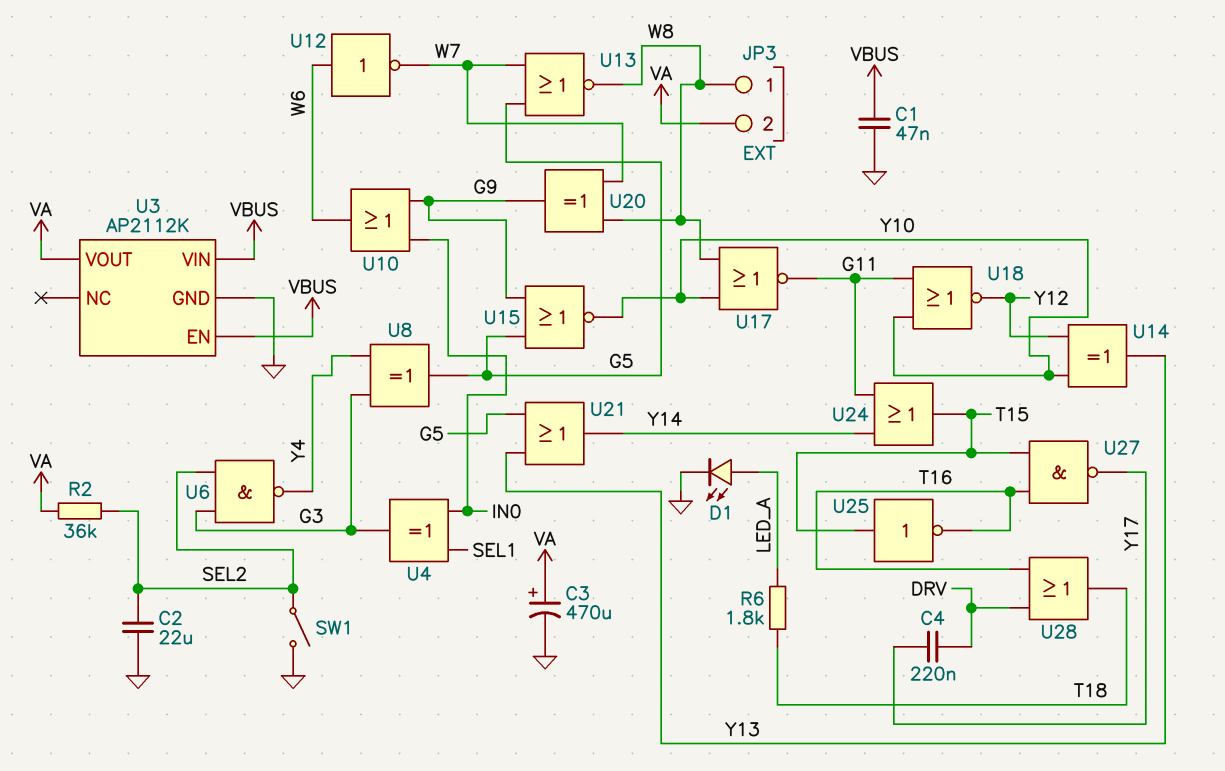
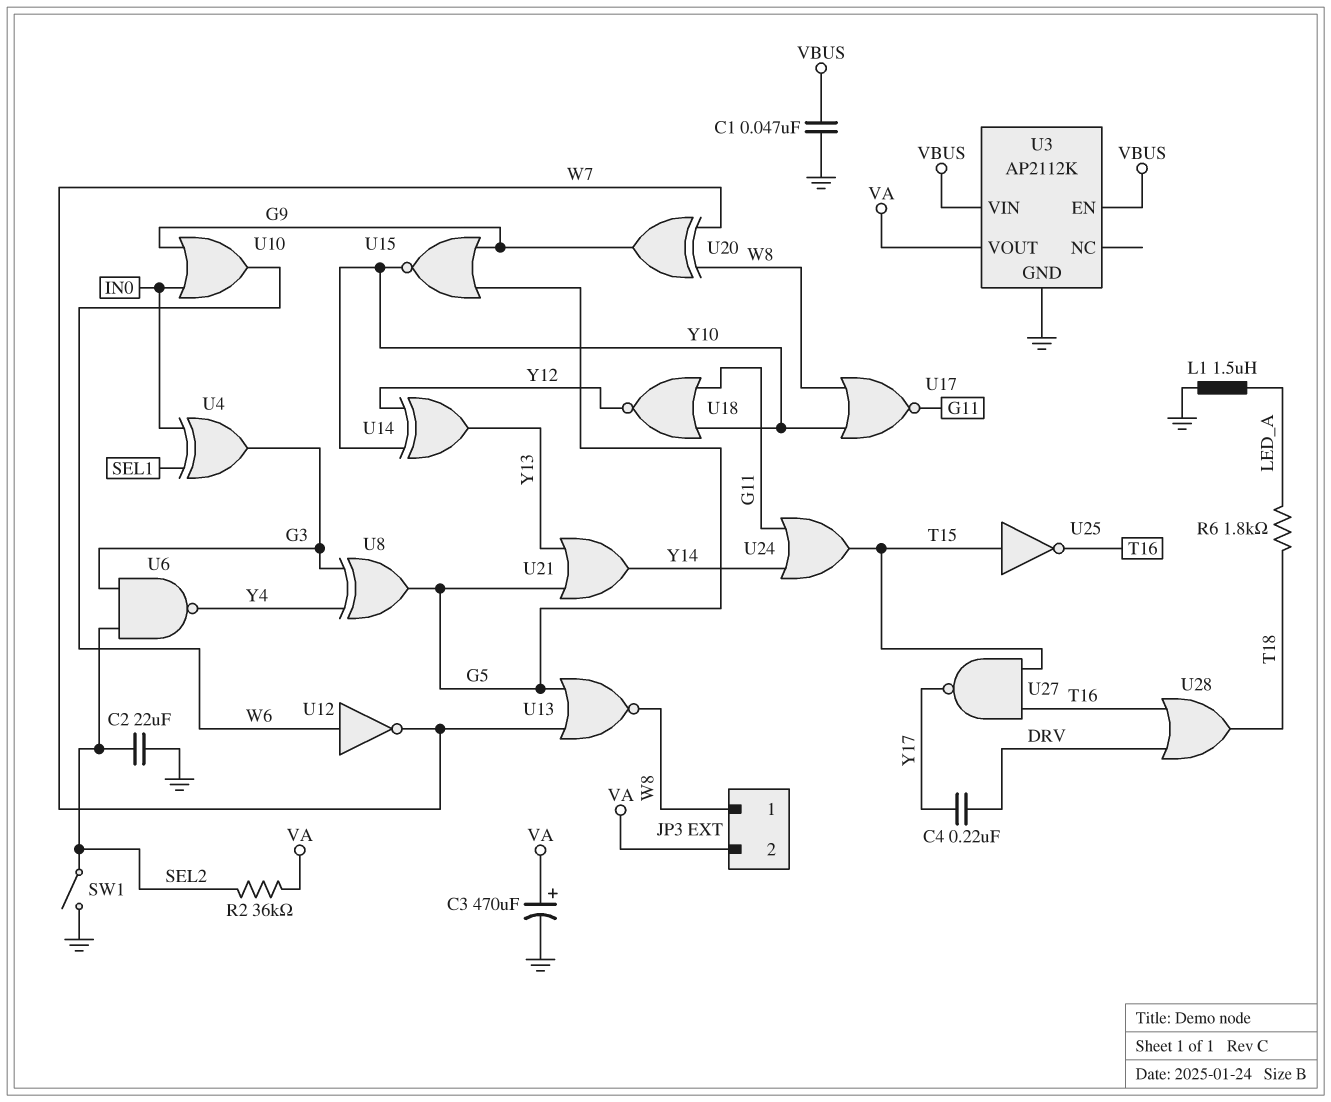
D1: LED (A LED_A, K GND) -> none
L1: none -> 1.5uH (GND, LED_A)

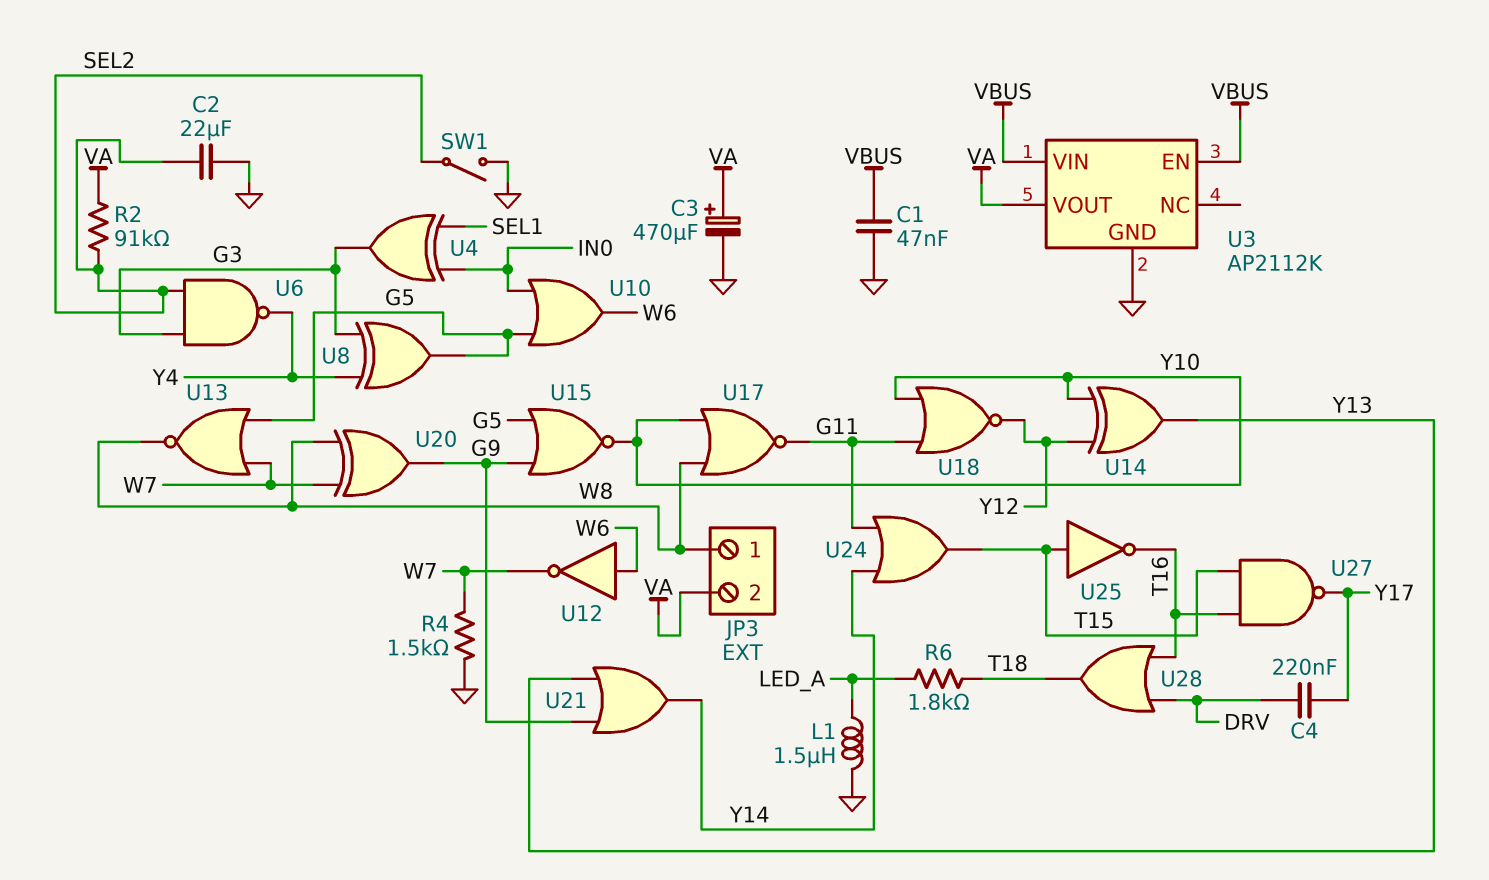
R2: 36k (SEL2, VA) -> 91k (SEL2, VA)
R4: none -> 1.5k (GND, W7)
U10: OR (in G9, in IN0, out W6) -> OR (in G5, in IN0, out W6)
U21: OR (in G5, in Y13, out Y14) -> OR (in G9, in Y13, out Y14)

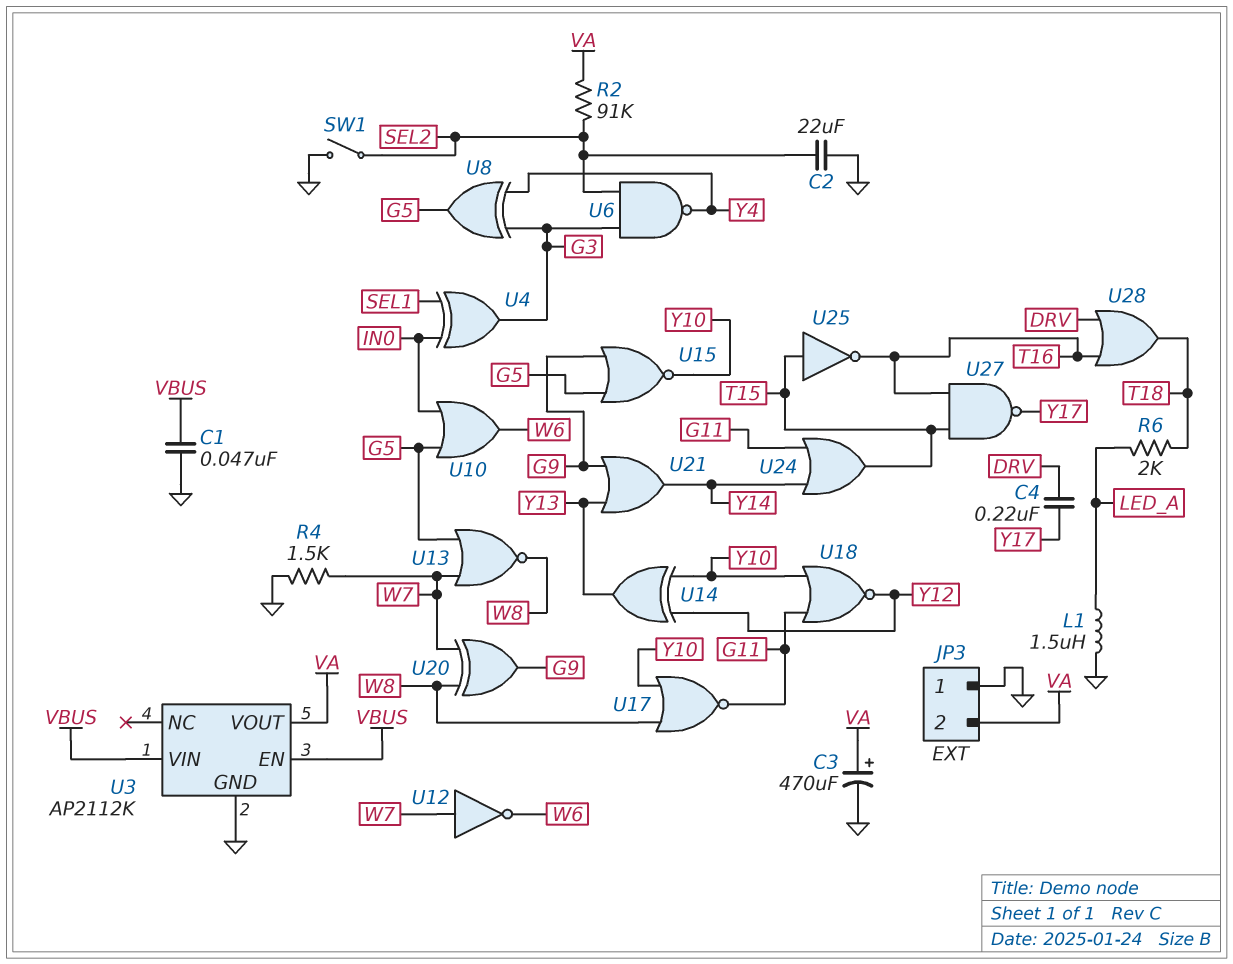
JP3 pin 1: W8 -> GND
R6: 1.8k (LED_A, T18) -> 2k (LED_A, T18)
U12: NOT (in W6, out W7) -> NOT (in W7, out W6)

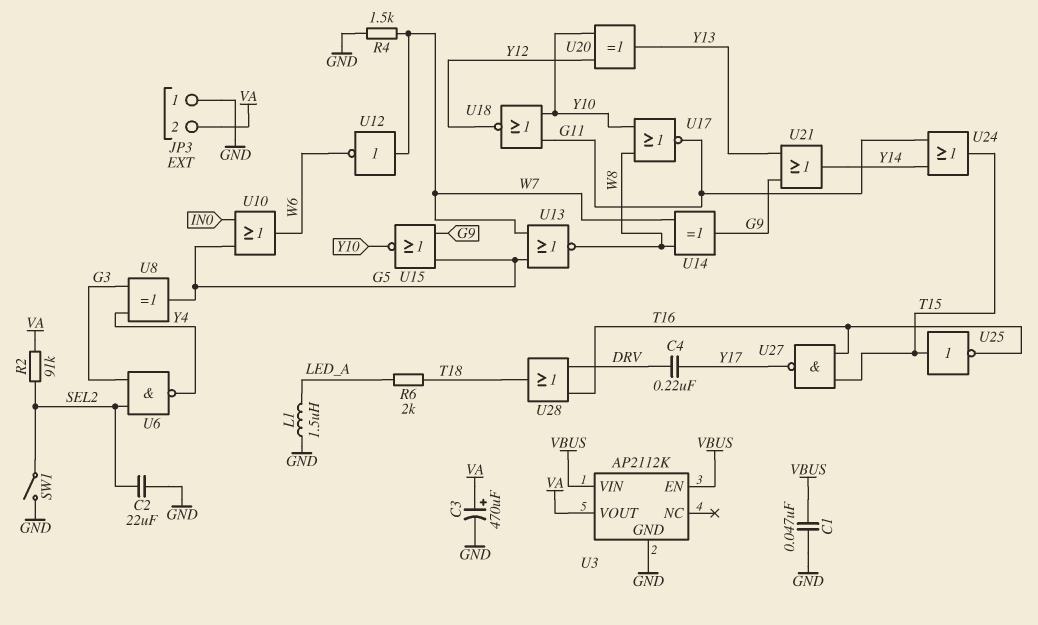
U4: XOR (in IN0, in SEL1, out G3) -> none
U14: XOR (in Y10, in Y12, out Y13) -> XOR (in W7, in W8, out G9)
U20: XOR (in W7, in W8, out G9) -> XOR (in Y10, in Y12, out Y13)

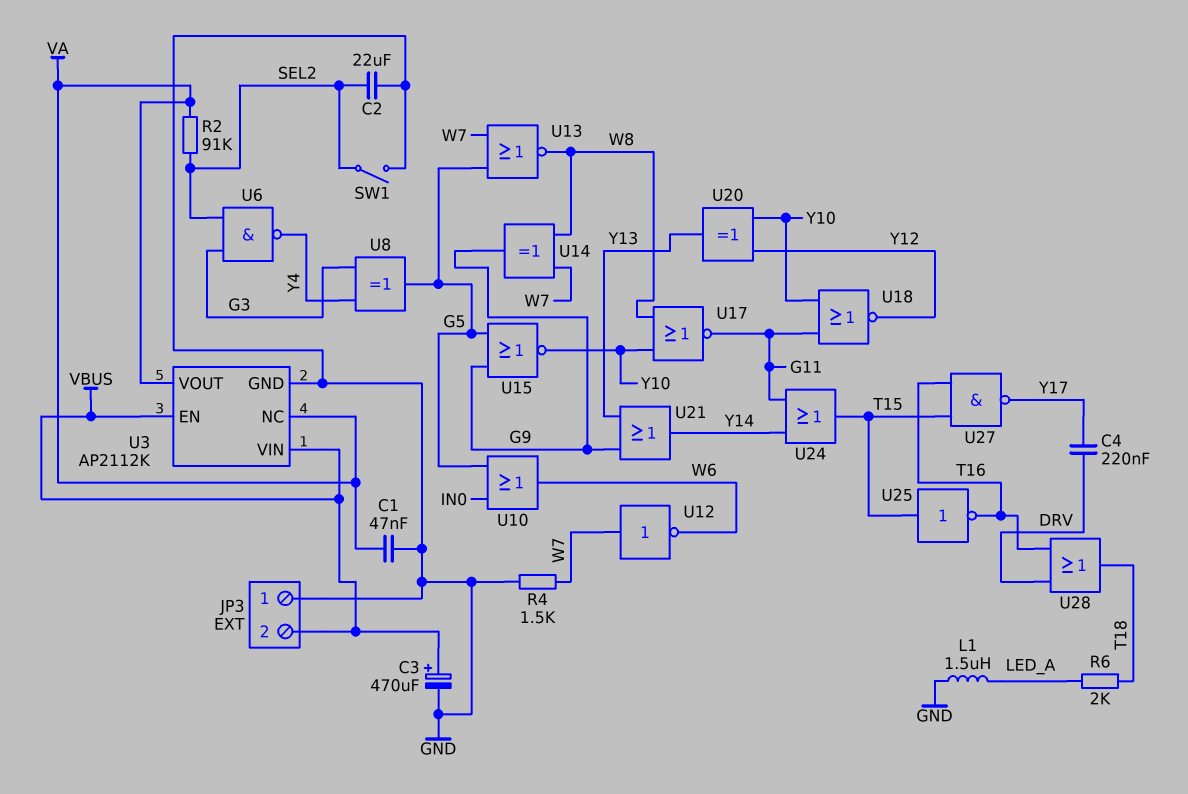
C1: 47nF (GND, VBUS) -> 47nF (GND, VA)
C3: 470uF (plus VA, minus GND) -> 470uF (plus VBUS, minus GND)
JP3 pin 2: VA -> VBUS
U3 pin NC: none -> VA

